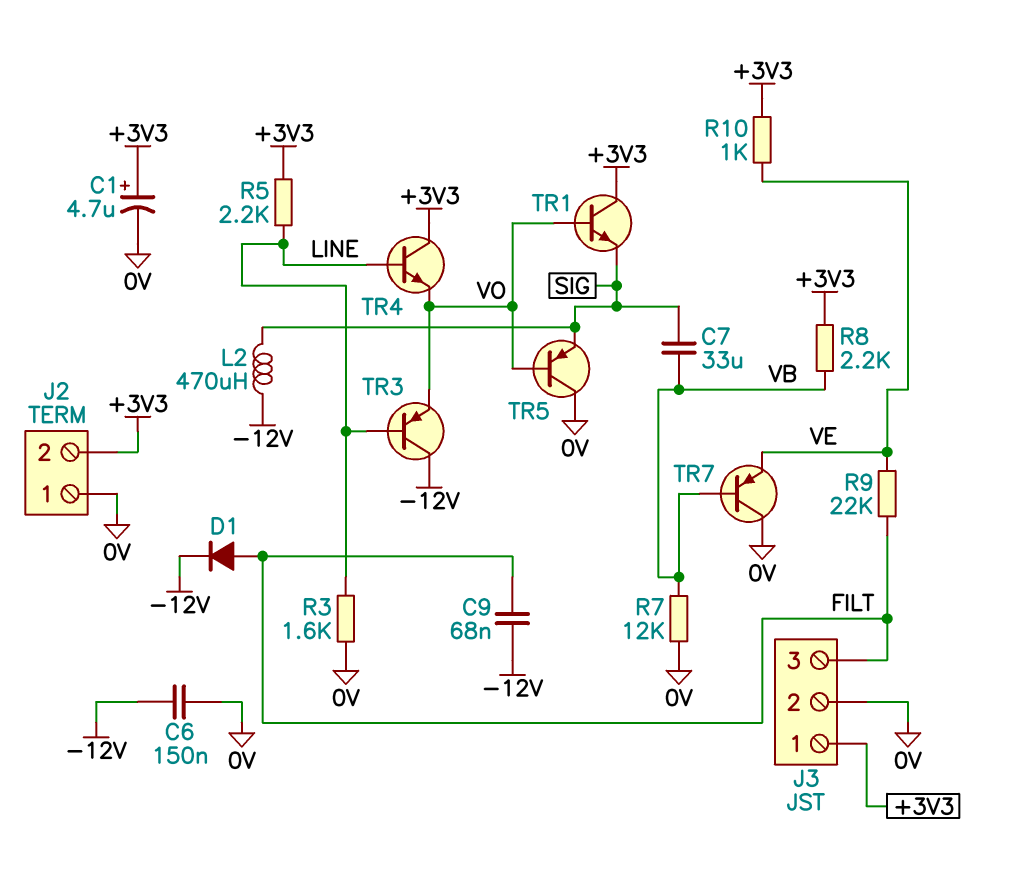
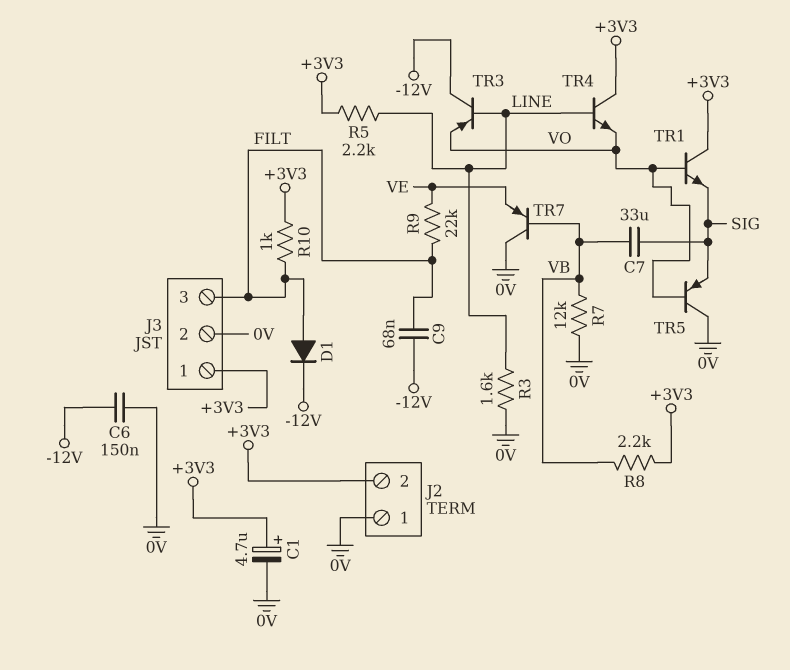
L2: 470uH (-12V, SIG) -> none
R10: 1k (+3V3, VE) -> 1k (+3V3, FILT)

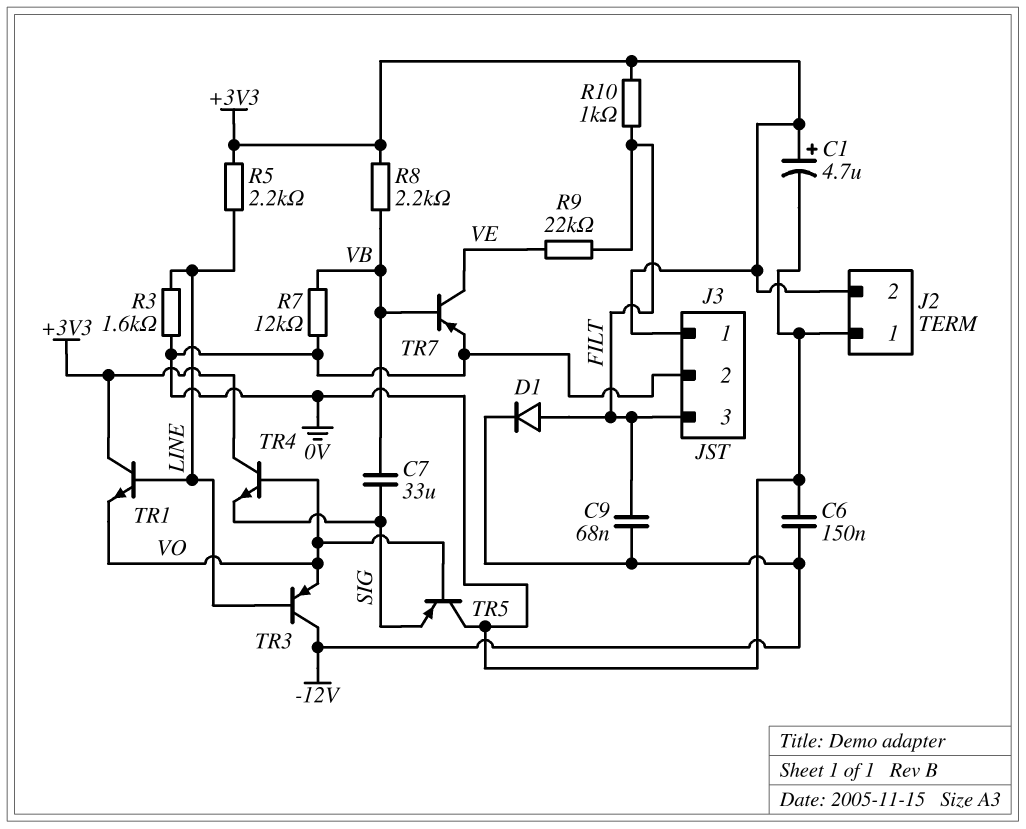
TR1: NPN (B VO, C +3V3, E SIG) -> NPN (B LINE, C +3V3, E VO)
TR4: NPN (B LINE, C +3V3, E VO) -> NPN (B VO, C +3V3, E SIG)
TR7: PNP (B VB, C 0V, E VE) -> PNP (B VB, C VE, E 0V)

